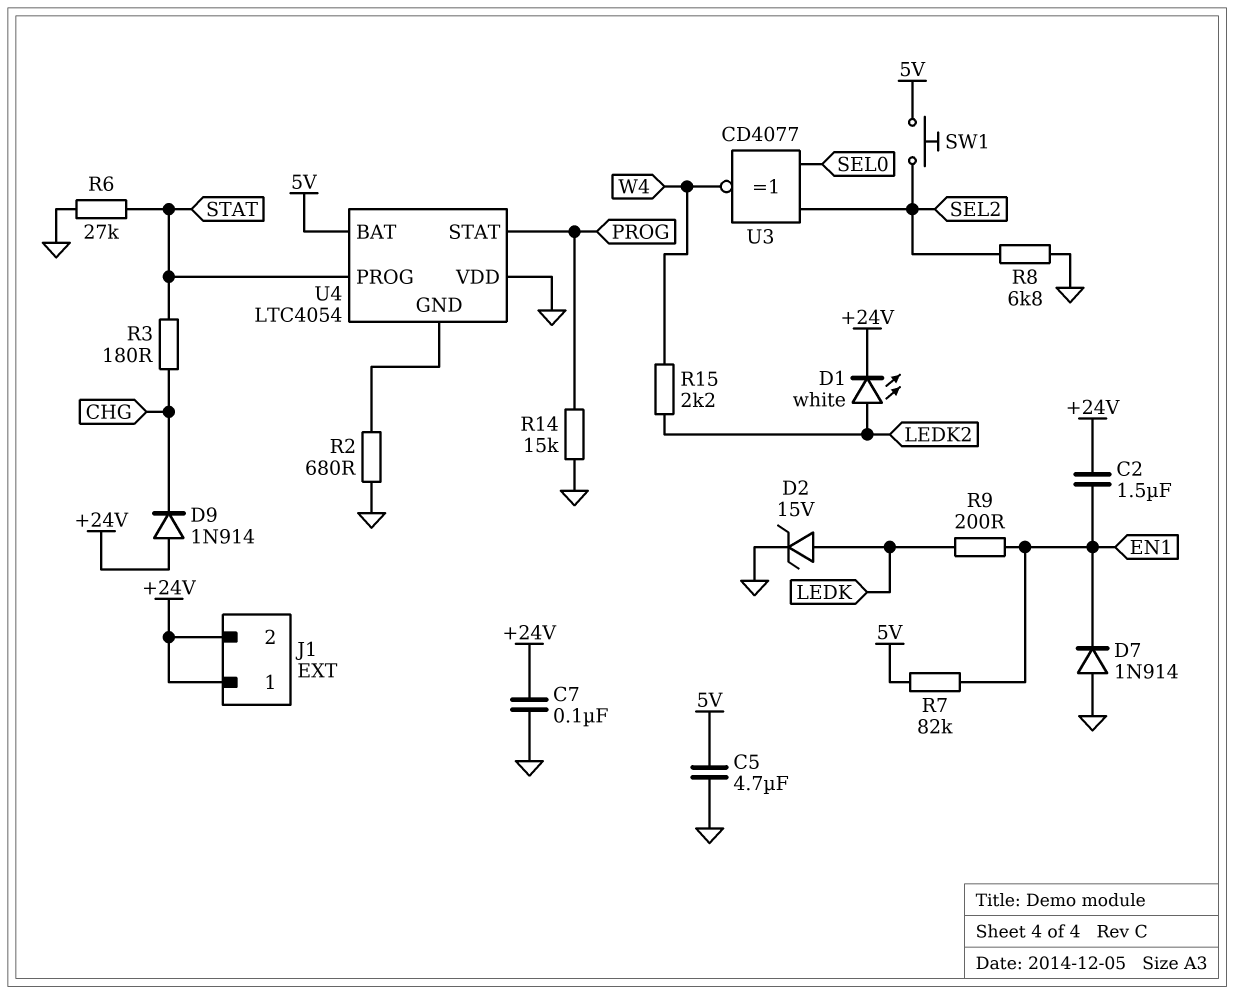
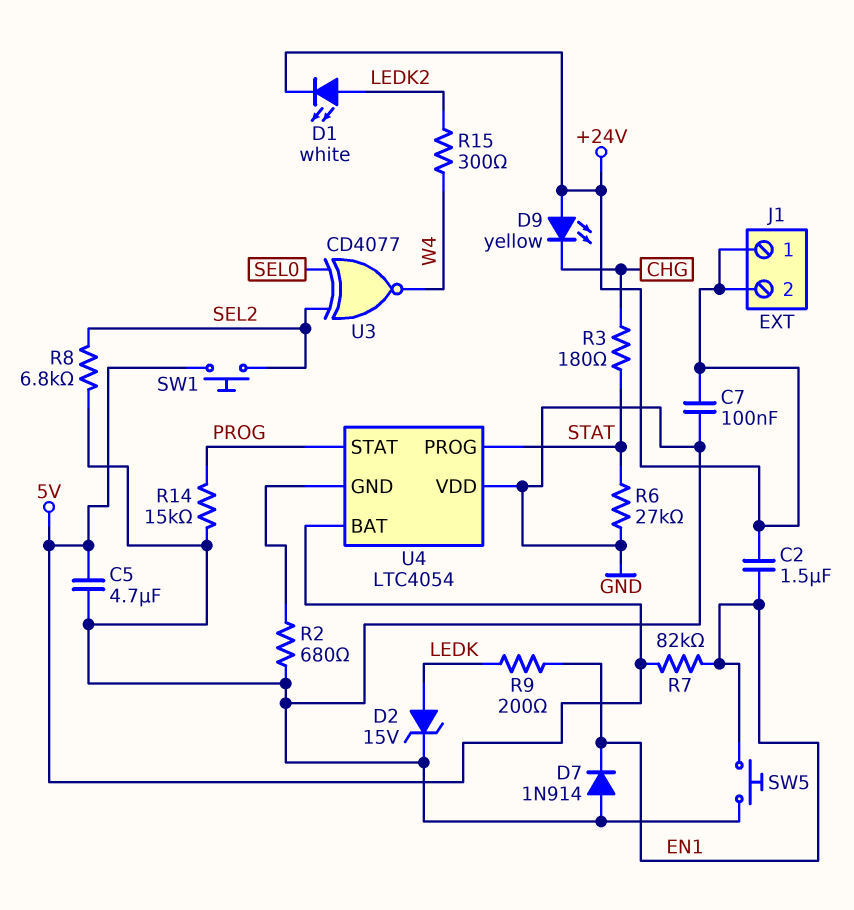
D9: diode 1N914 (A +24V, K CHG) -> LED yellow (A +24V, K CHG)
R15: 2.2k (LEDK2, W4) -> 300 (LEDK2, W4)
SW5: none -> button (EN1, GND)

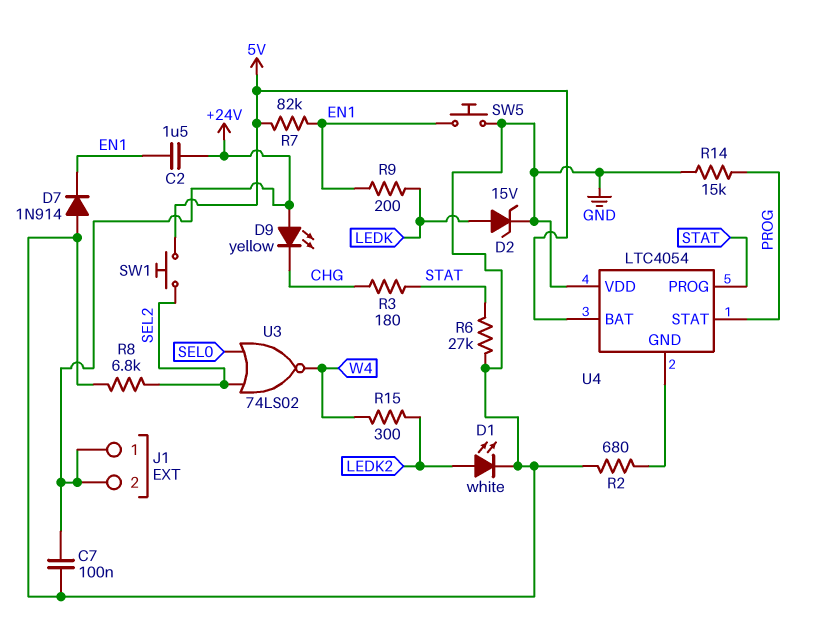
C5: 4.7uF (5V, GND) -> none
D1: LED white (A LEDK2, K +24V) -> LED white (A LEDK2, K GND)
U3: XNOR CD4077 (in SEL0, in SEL2, out W4) -> NOR 74LS02 (in SEL0, in SEL2, out W4)

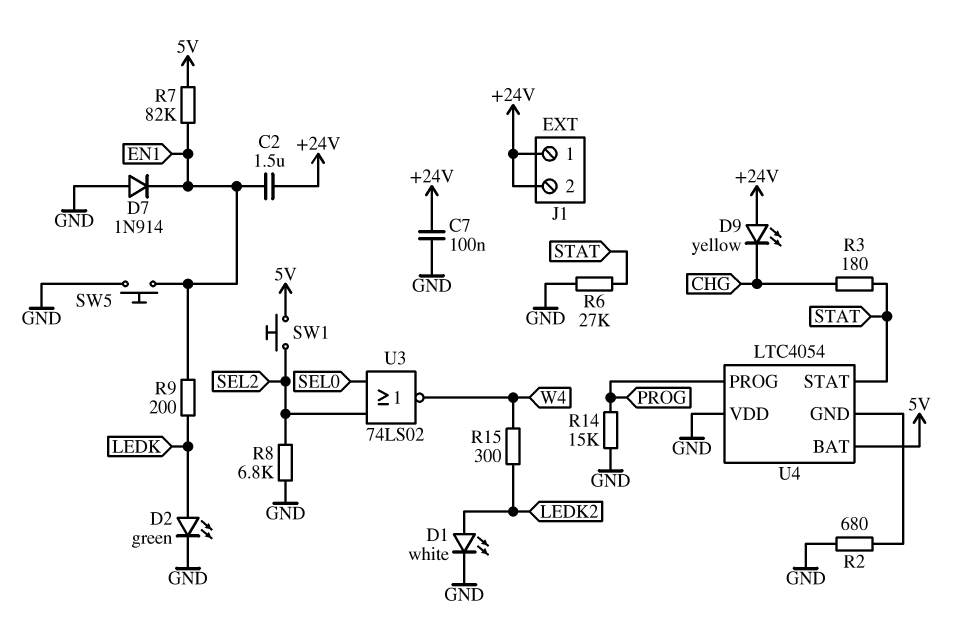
D2: zener 15V (A LEDK, K GND) -> LED green (A LEDK, K GND)
U4 pin PROG: STAT -> PROG
U4 pin STAT: PROG -> STAT

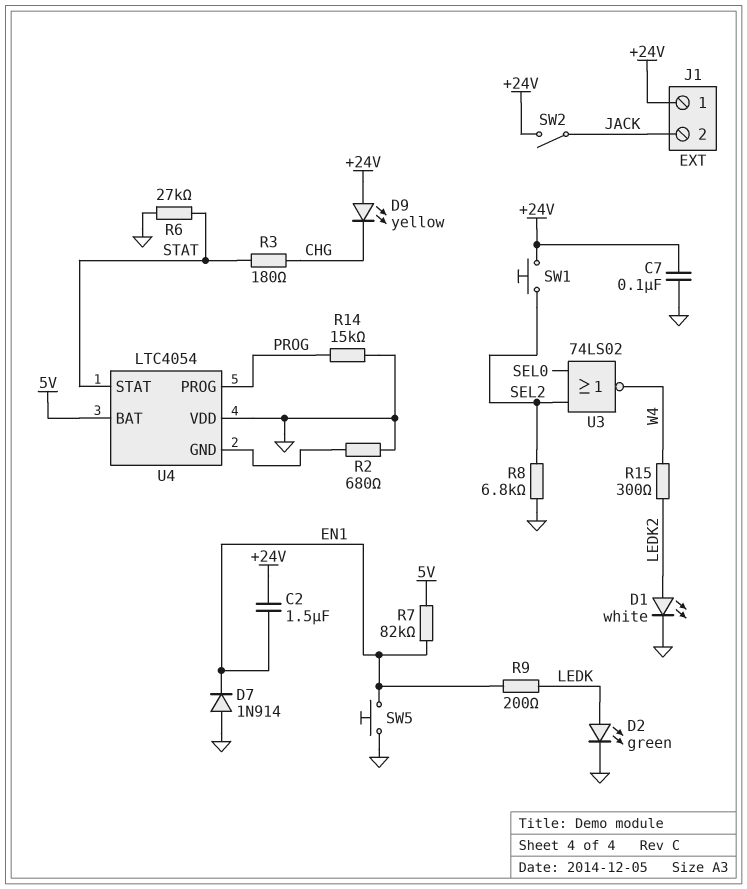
J1 pin 2: +24V -> JACK
SW1: button (5V, SEL2) -> button (+24V, SEL2)
SW2: none -> switch (+24V, JACK)

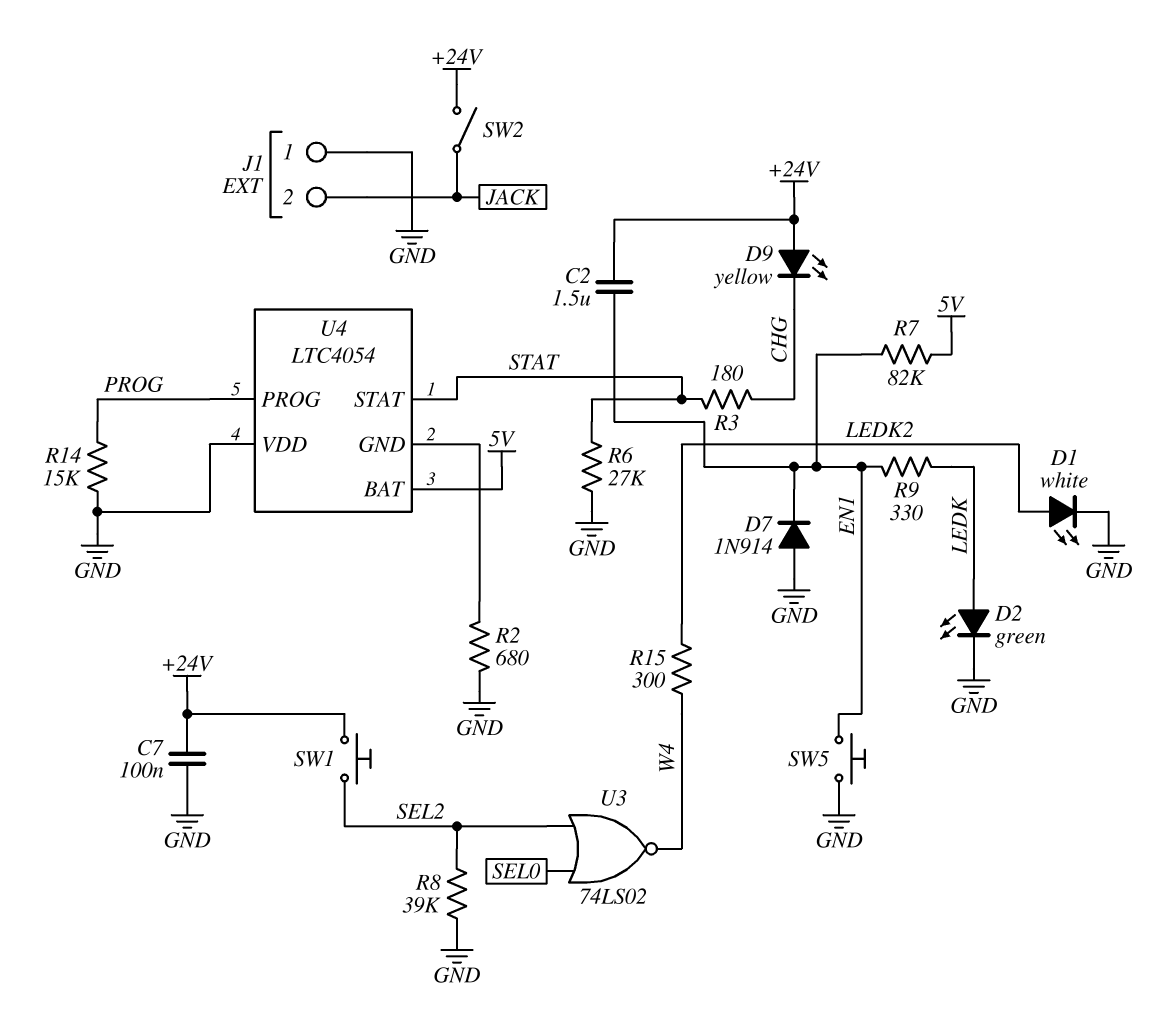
J1 pin 1: +24V -> GND
R8: 6.8k (GND, SEL2) -> 39k (GND, SEL2)
R9: 200 (EN1, LEDK) -> 330 (EN1, LEDK)

